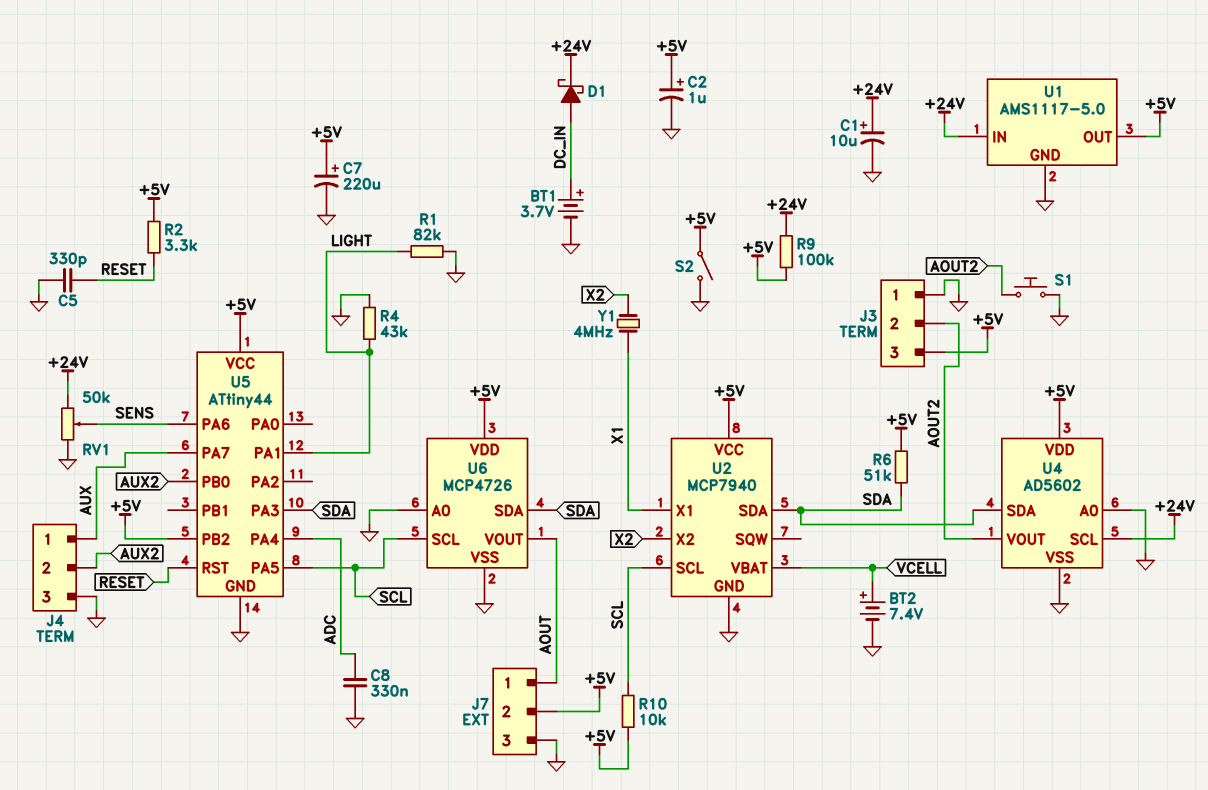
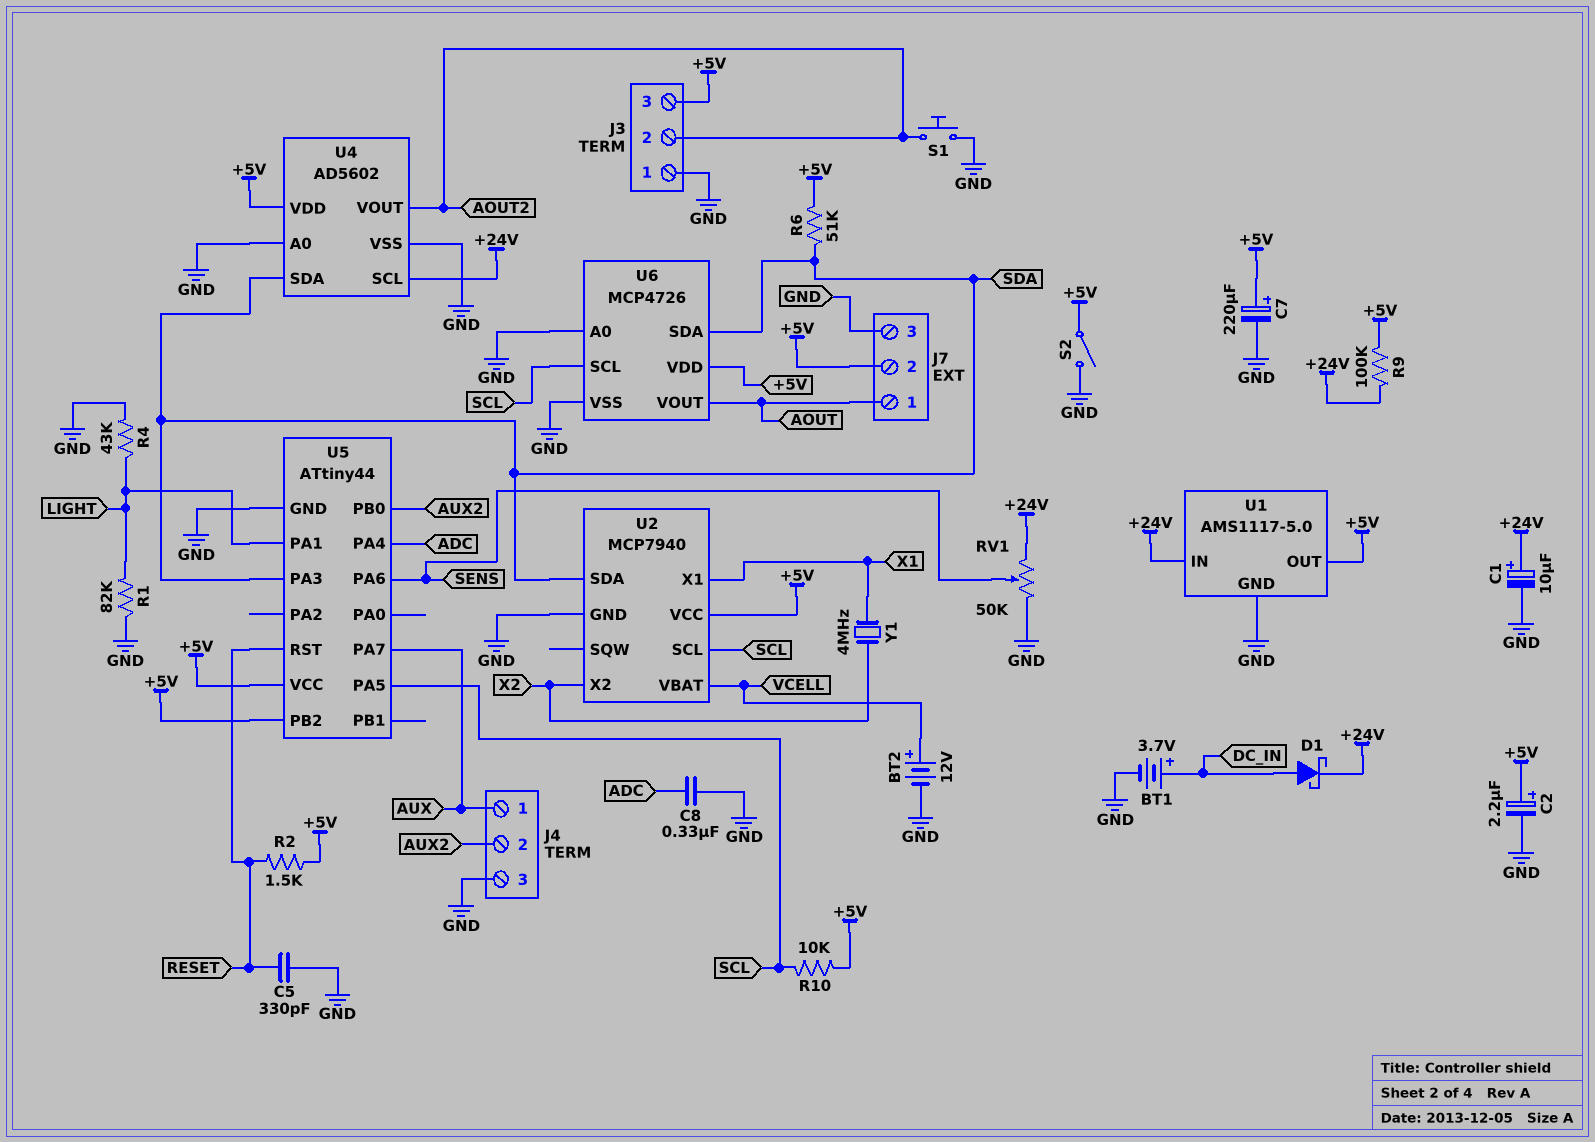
BT2: 7.4V (plus VCELL, minus GND) -> 12V (plus VCELL, minus GND)
C2: 1uF (plus +5V, minus GND) -> 2.2uF (plus +5V, minus GND)
R2: 3.3k (+5V, RESET) -> 1.5k (+5V, RESET)

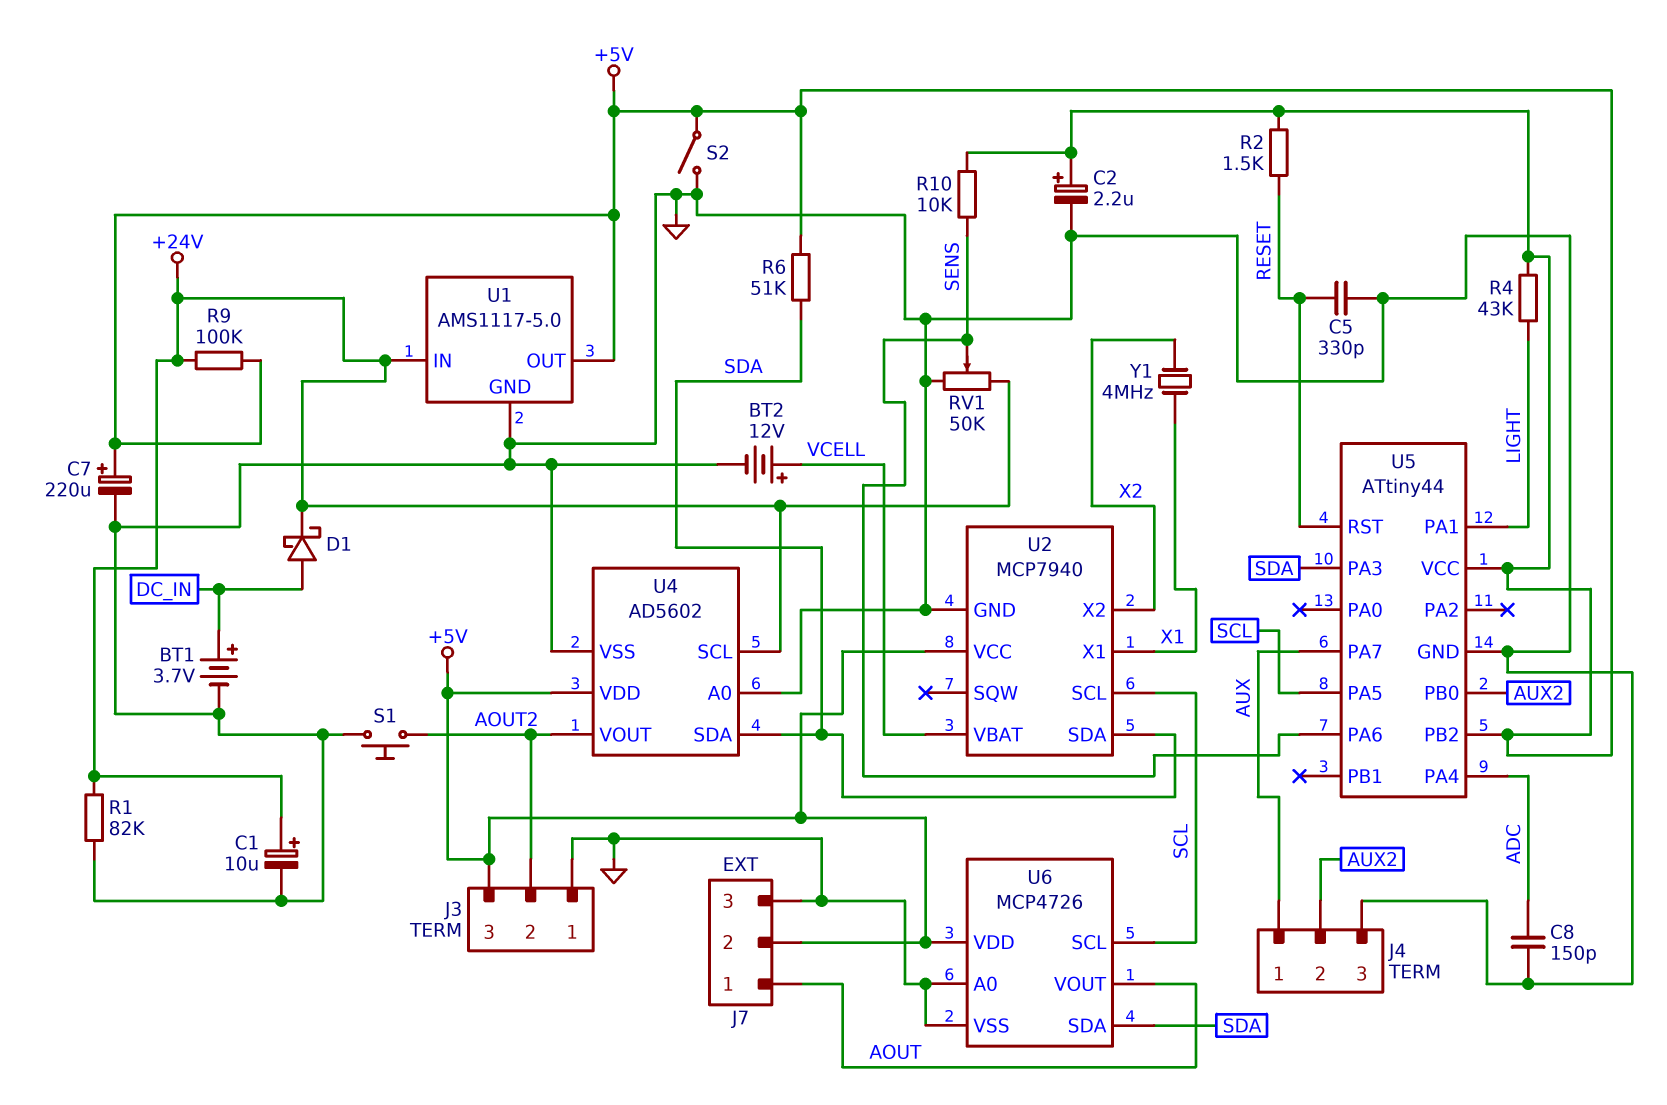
C8: 330nF (ADC, GND) -> 150pF (ADC, GND)
R1: 82k (GND, LIGHT) -> 82k (+24V, GND)
R4: 43k (GND, LIGHT) -> 43k (+5V, LIGHT)
R10: 10k (+5V, SCL) -> 10k (+5V, SENS)

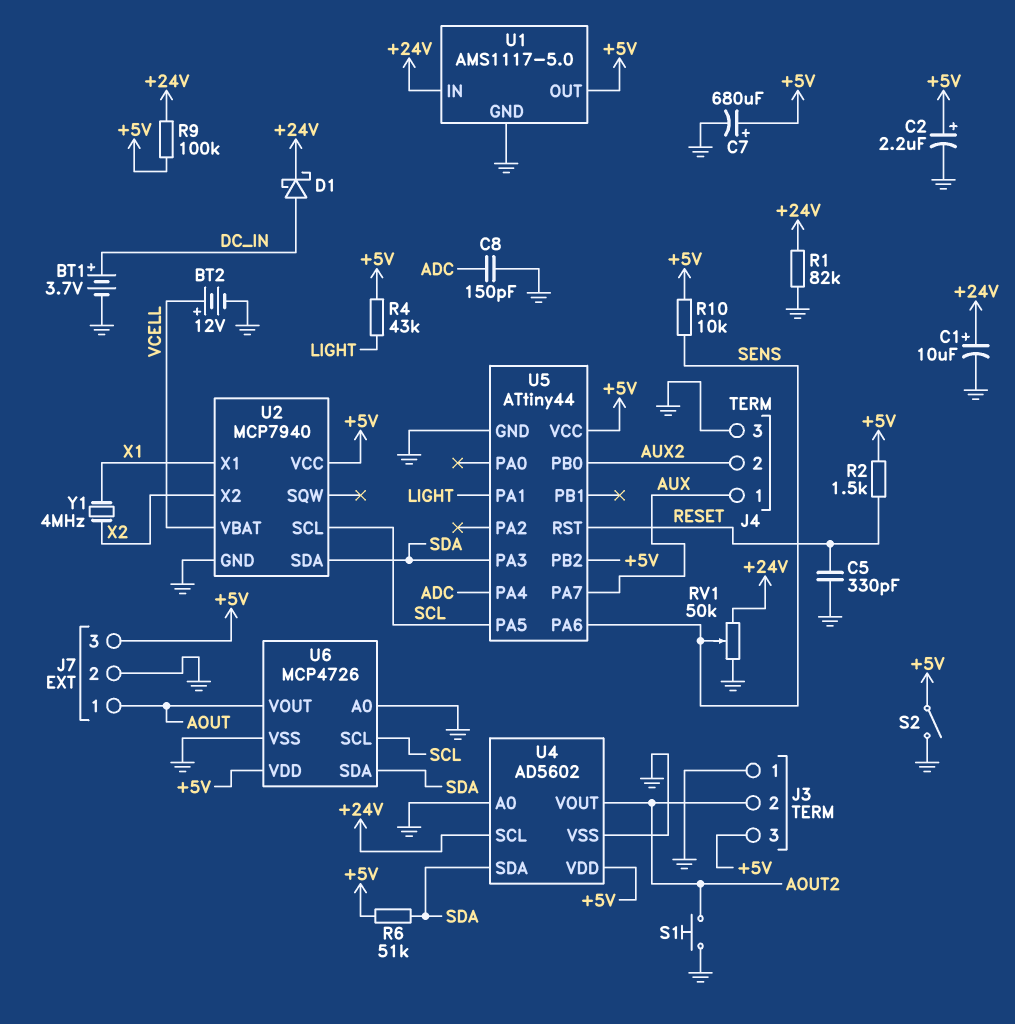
C7: 220uF (plus +5V, minus GND) -> 680uF (plus +5V, minus GND)
J7 pin 2: +5V -> GND
J7 pin 3: GND -> +5V

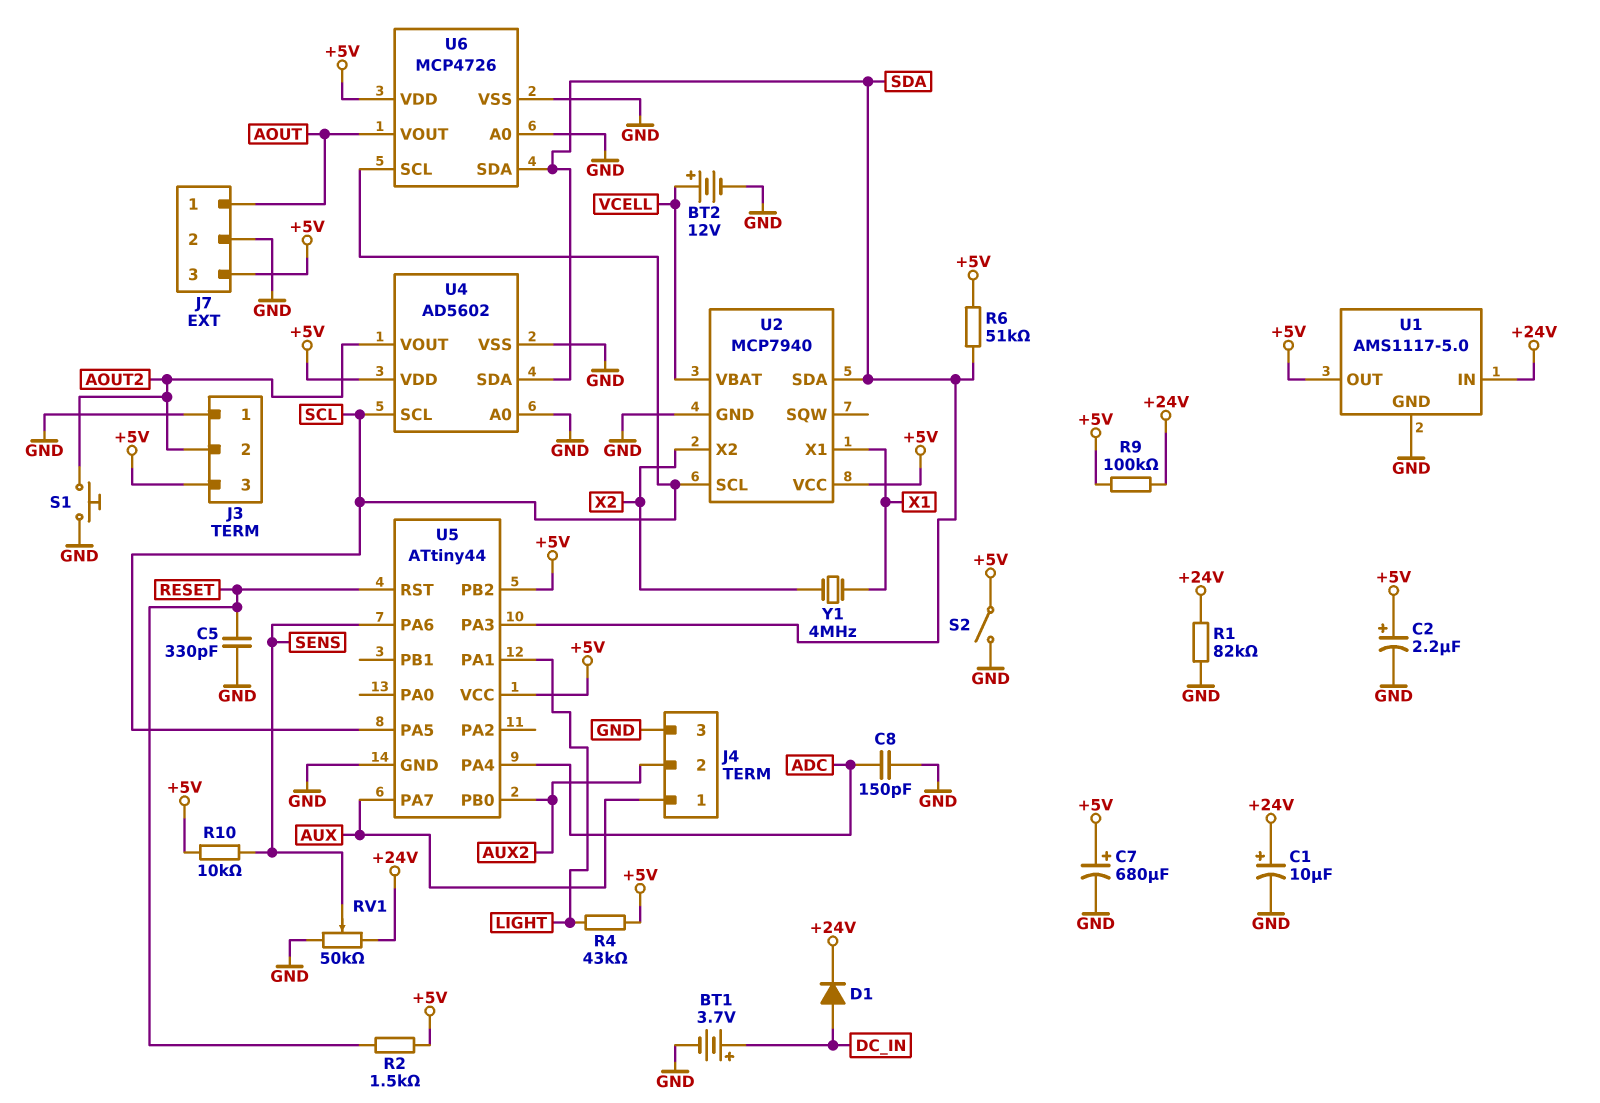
D1: schottky (A DC_IN, K +24V) -> diode (A DC_IN, K +24V)
U4 pin SCL: +24V -> SCL

